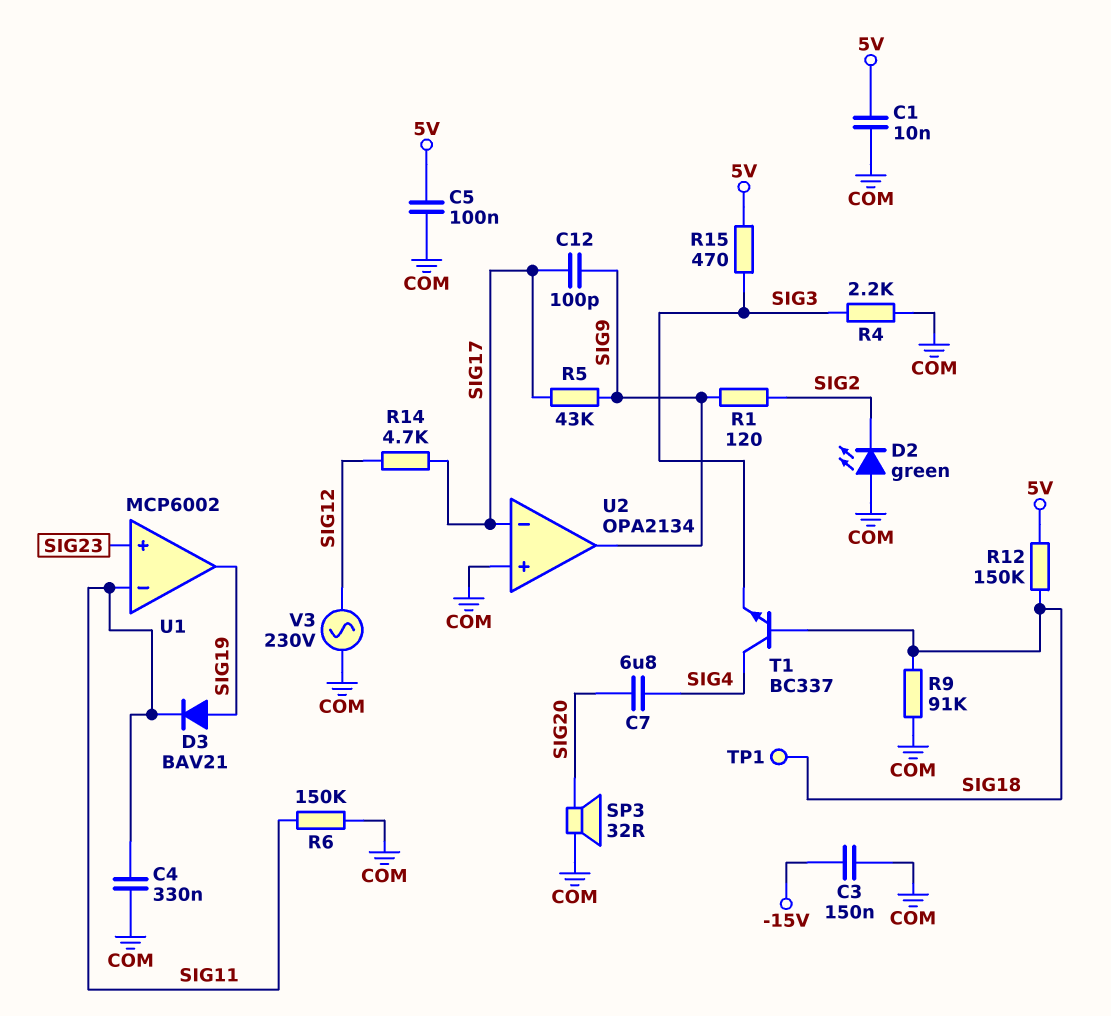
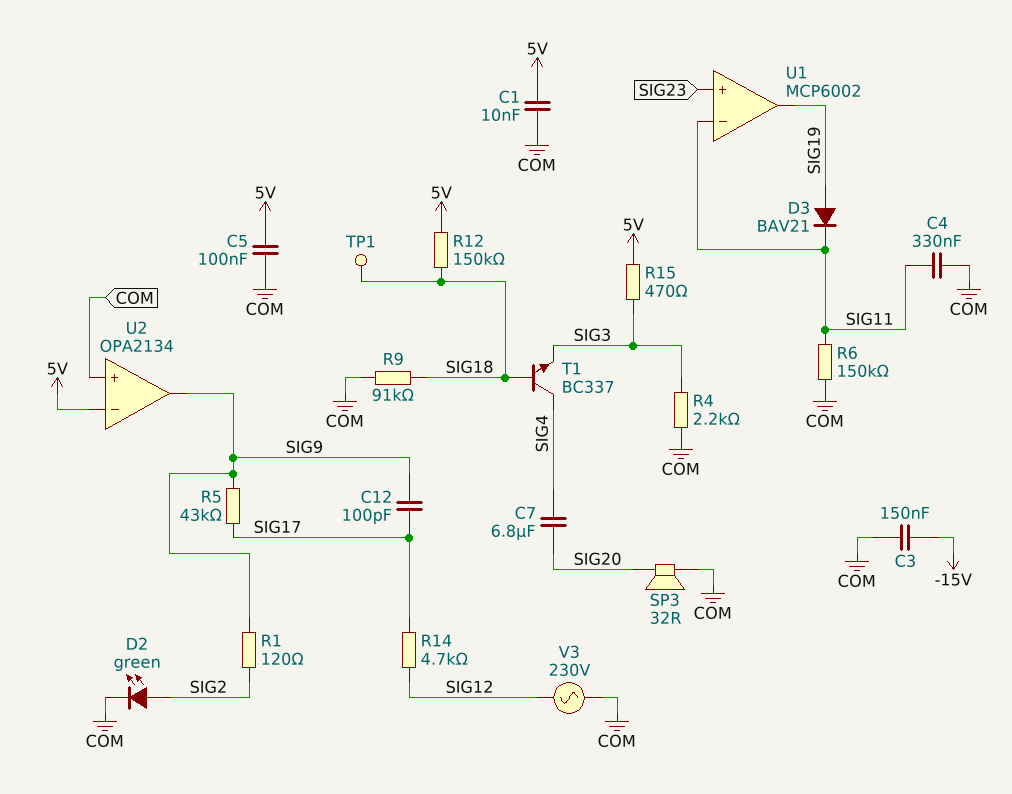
D2: LED green (A COM, K SIG2) -> LED green (A SIG2, K COM)
U2 pin in-: SIG17 -> 5V

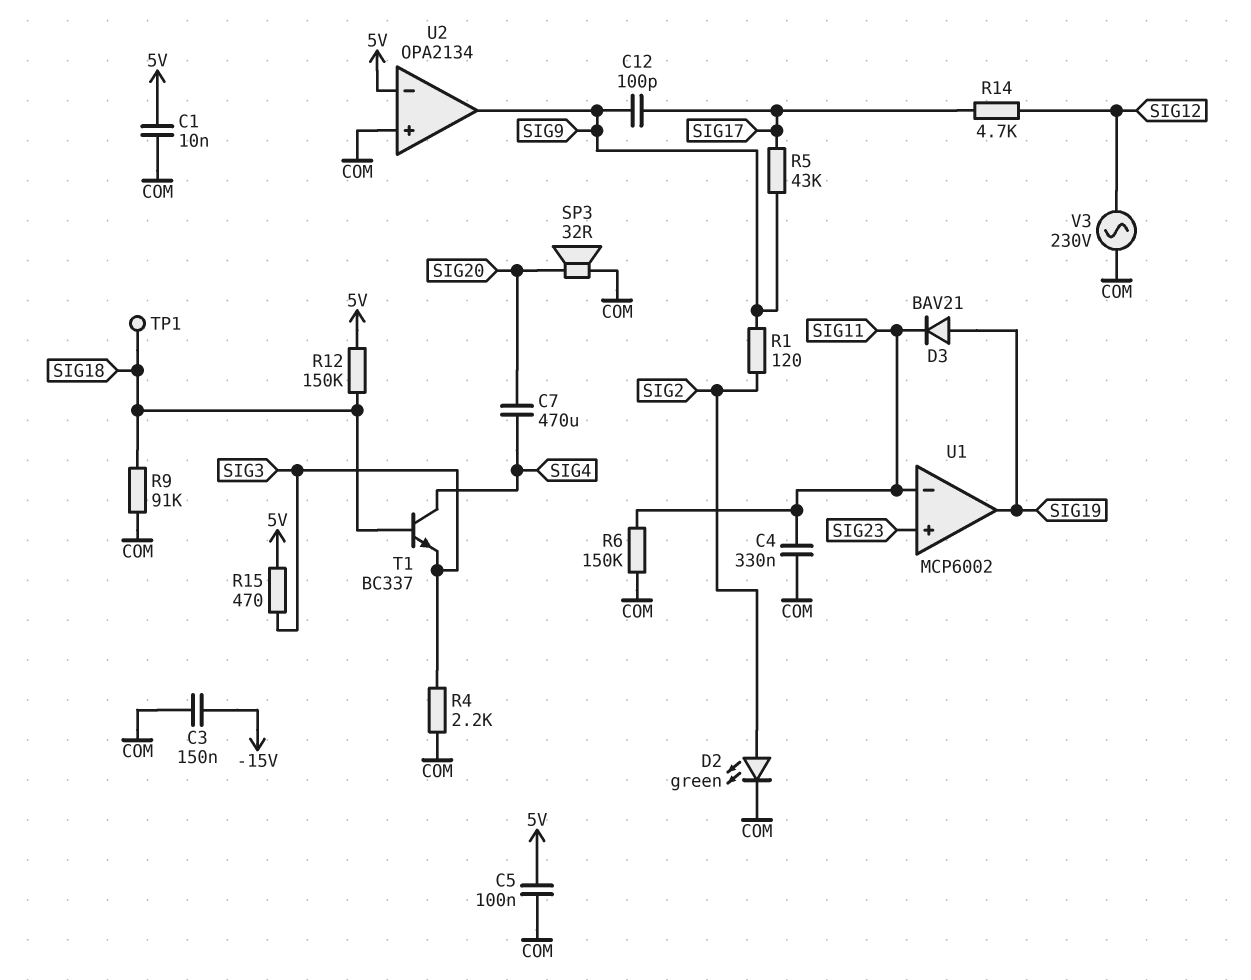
C7: 6.8uF (SIG4, SIG20) -> 470uF (SIG4, SIG20)

